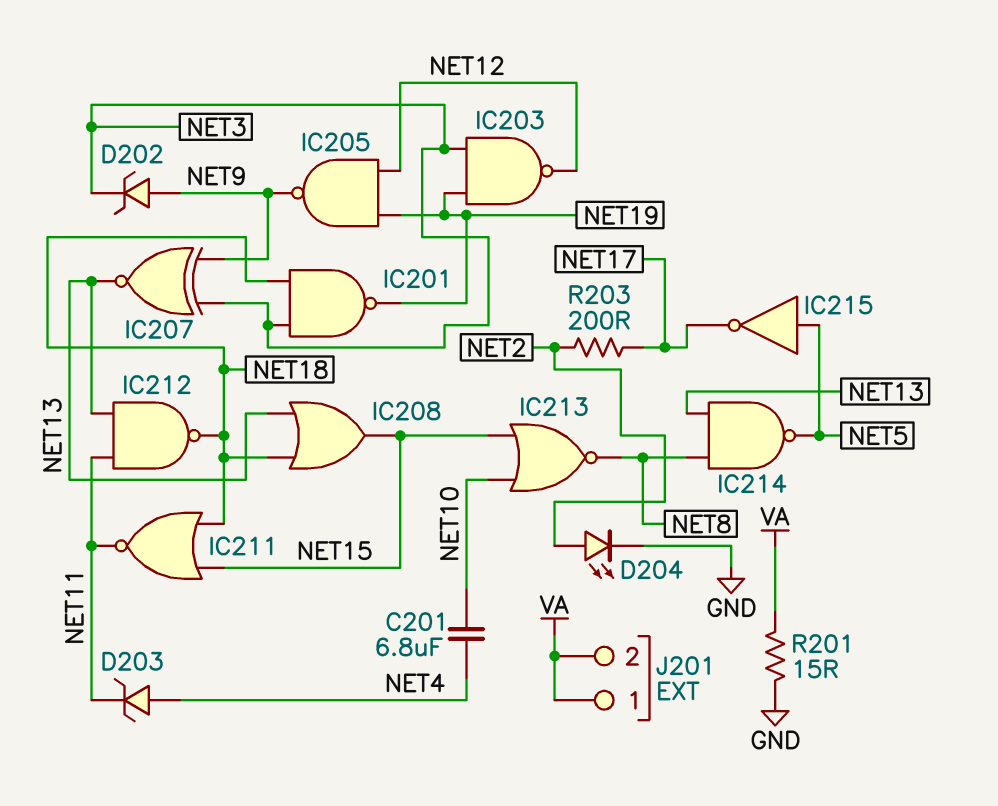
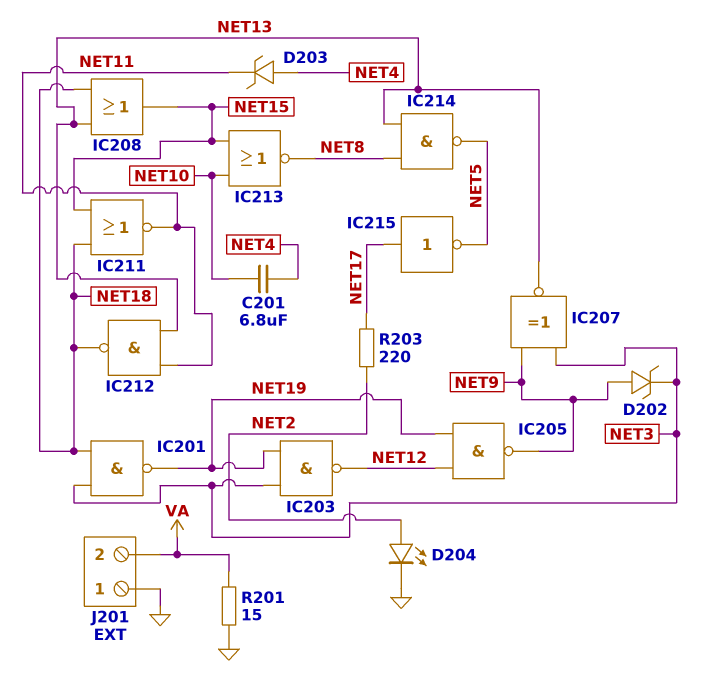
IC215: NOT (in NET5, out NET17) -> NOT (in NET17, out NET5)
J201 pin 1: VA -> GND
R203: 200 (NET2, NET17) -> 220 (NET2, NET17)

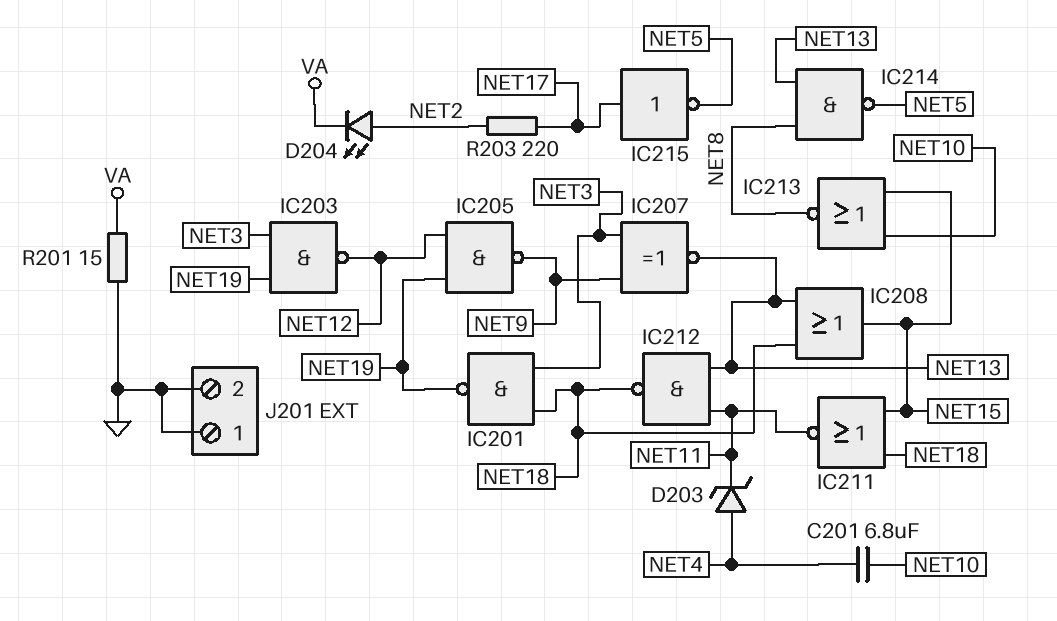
D202: zener (A NET9, K NET3) -> none
D204: LED (A NET2, K GND) -> LED (A NET2, K VA)
J201 pin 2: VA -> GND

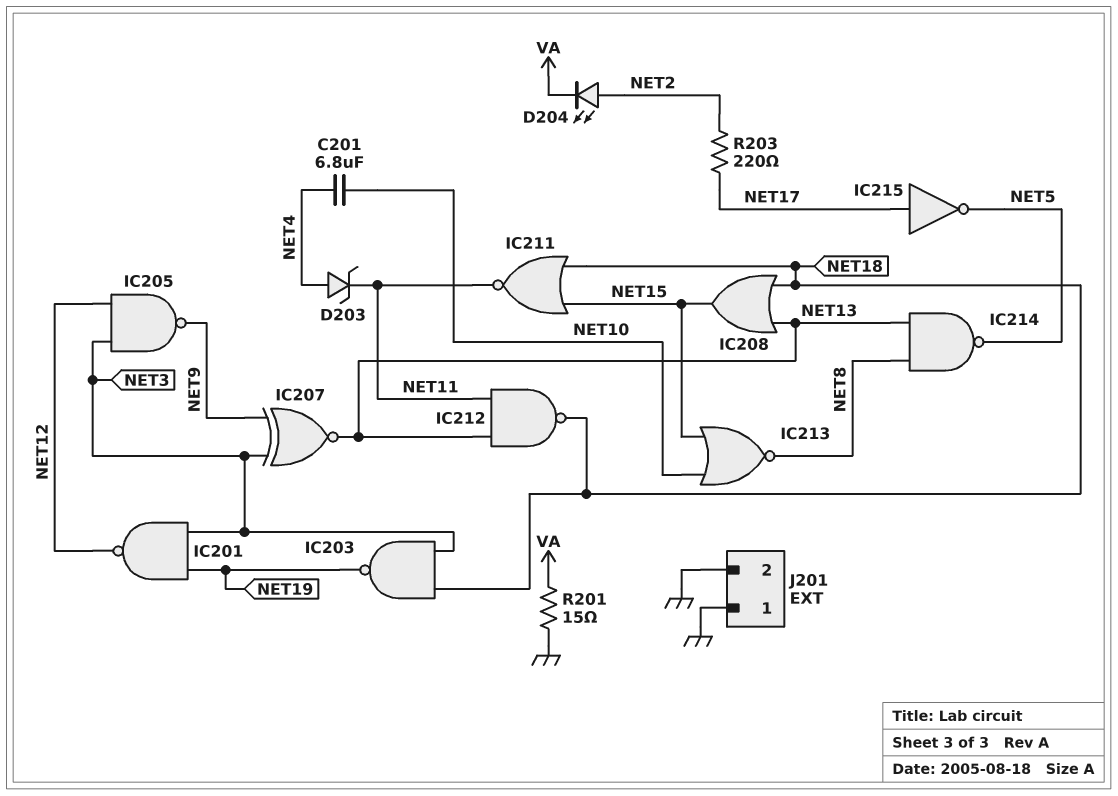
IC201: NAND (in NET3, in NET18, out NET19) -> NAND (in NET3, in NET19, out NET12)
IC203: NAND (in NET3, in NET19, out NET12) -> NAND (in NET3, in NET18, out NET19)
IC205: NAND (in NET12, in NET19, out NET9) -> NAND (in NET3, in NET12, out NET9)

